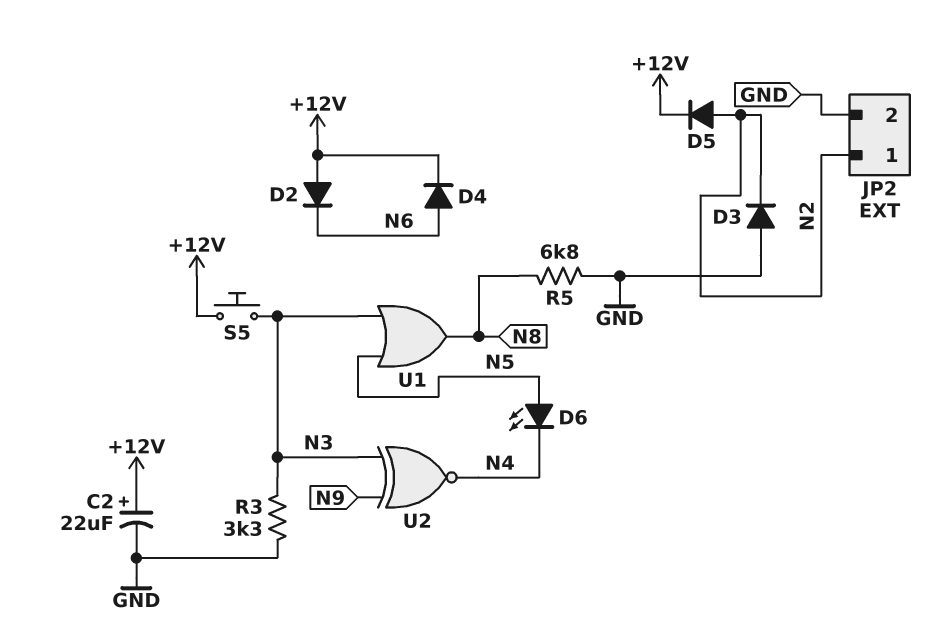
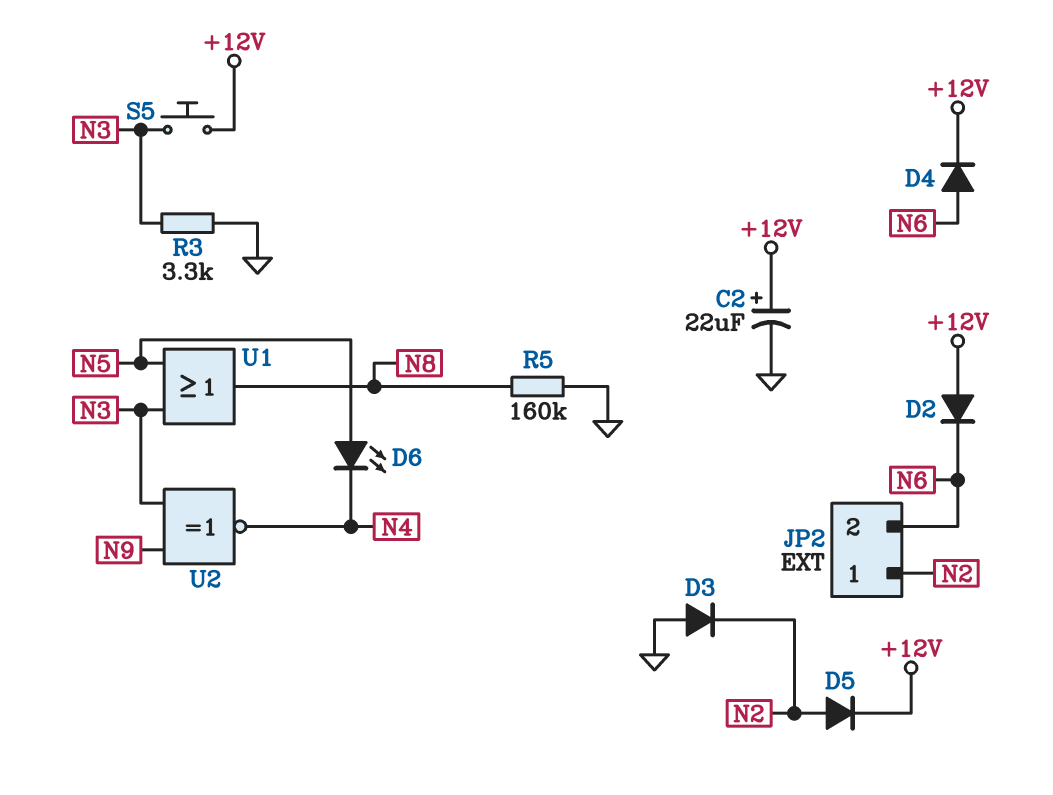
JP2 pin 2: GND -> N6
R5: 6.8k (GND, N8) -> 160k (GND, N8)

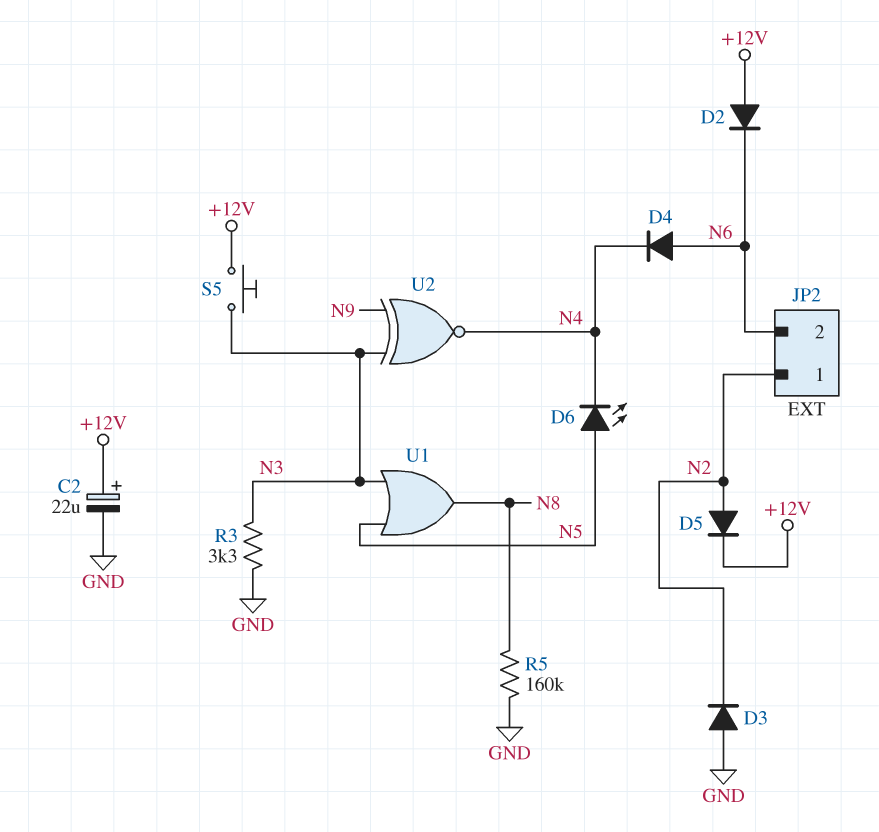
D4: diode (A N6, K +12V) -> diode (A N6, K N4)

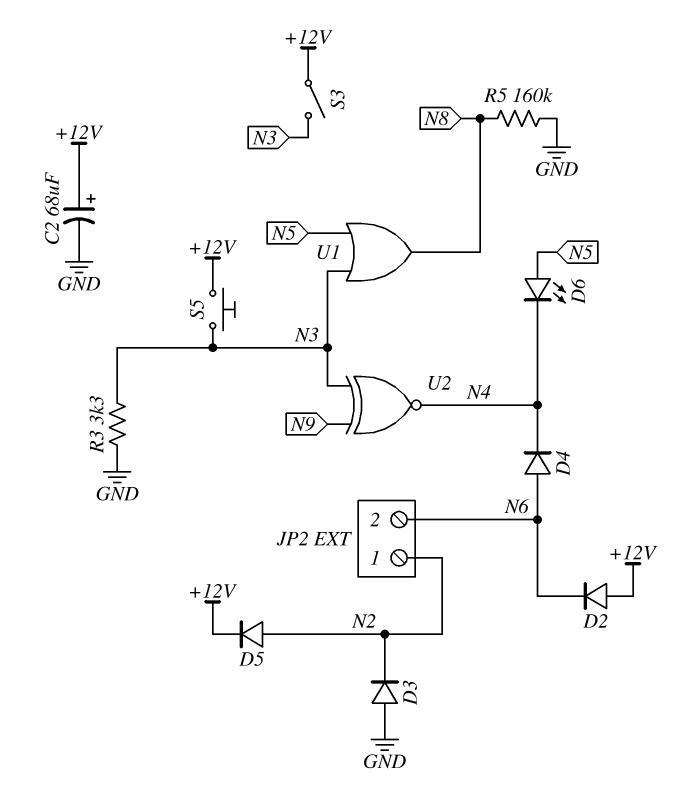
C2: 22uF (plus +12V, minus GND) -> 68uF (plus +12V, minus GND)
S3: none -> switch (+12V, N3)

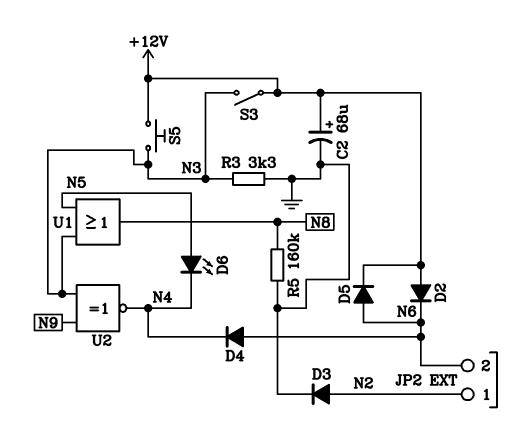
D3: diode (A GND, K N2) -> diode (A N2, K GND)
D5: diode (A N2, K +12V) -> diode (A N6, K +12V)

